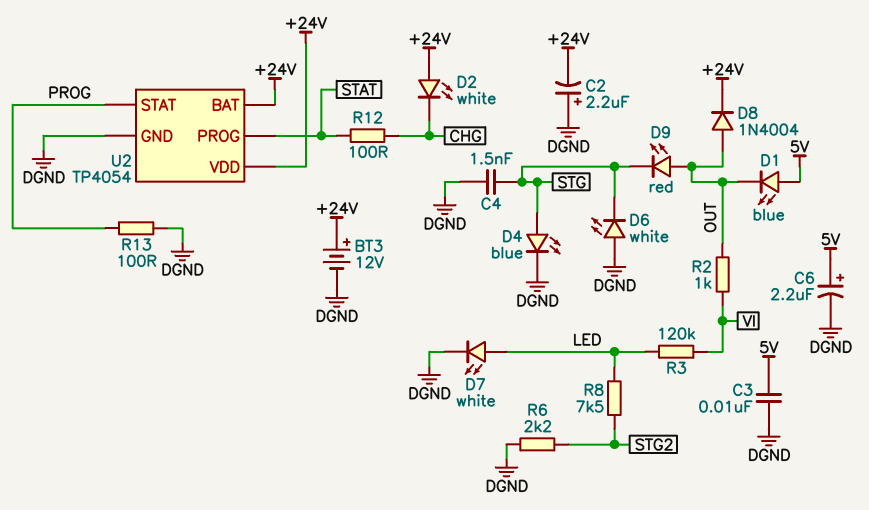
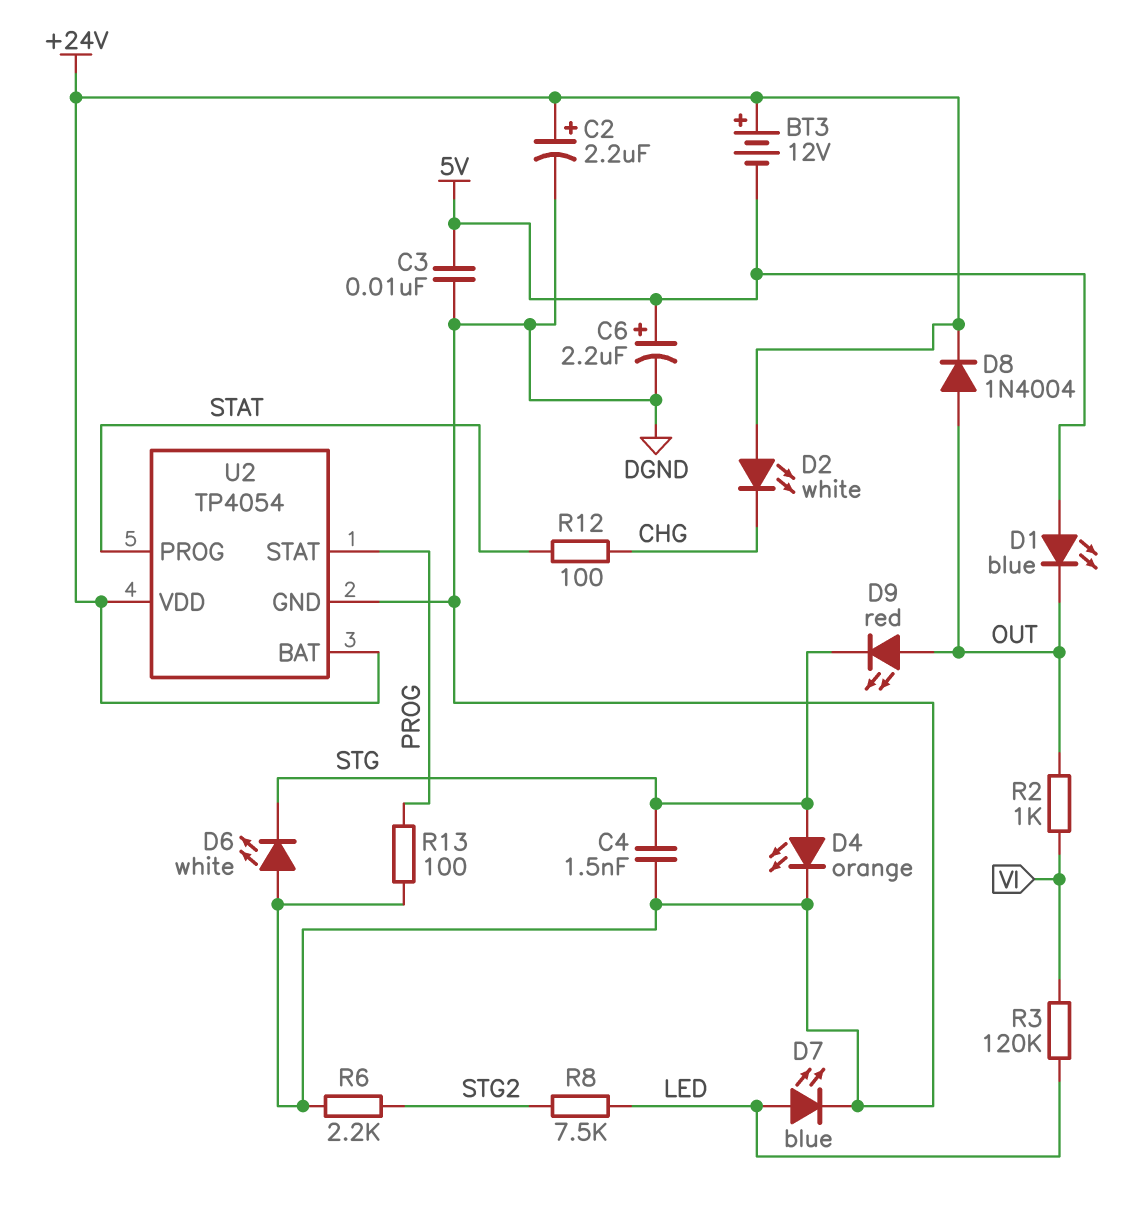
BT3: 12V (plus +24V, minus DGND) -> 12V (plus +24V, minus 5V)
C2: 2.2uF (plus DGND, minus +24V) -> 2.2uF (plus +24V, minus DGND)
D4: LED blue (A STG, K DGND) -> LED orange (A STG, K DGND)
D7: LED white (A LED, K DGND) -> LED blue (A LED, K DGND)

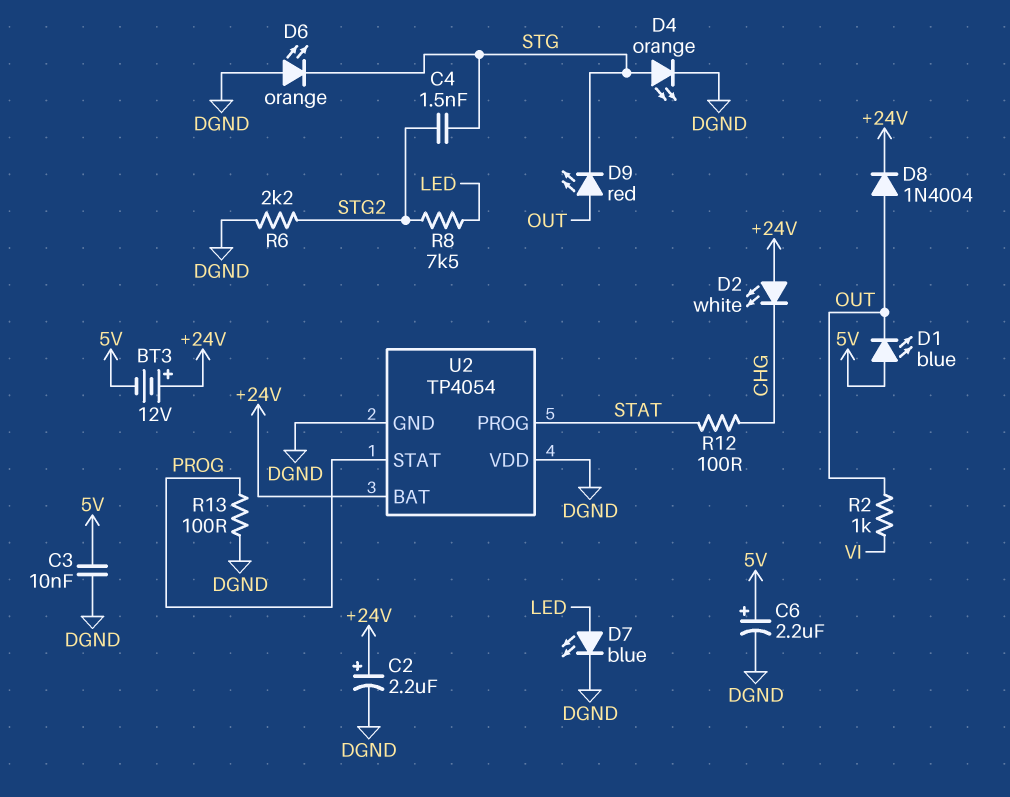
C4: 1.5nF (DGND, STG) -> 1.5nF (STG, STG2)
D6: LED white (A DGND, K STG) -> LED orange (A DGND, K STG)
R3: 120k (LED, VI) -> none
U2 pin VDD: +24V -> DGND

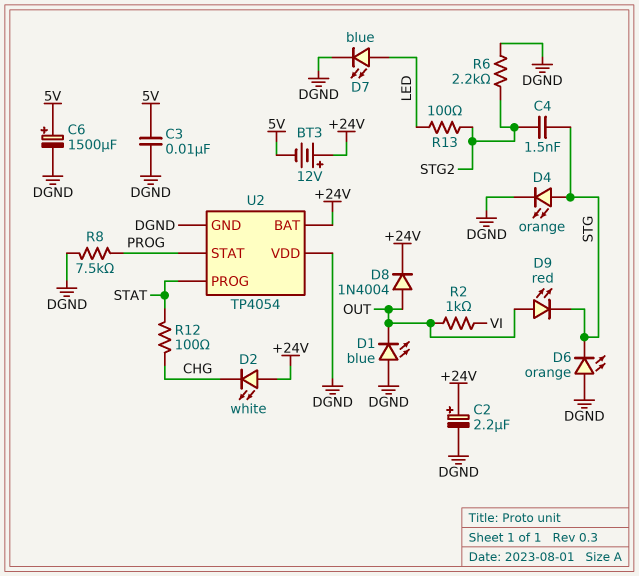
C6: 2.2uF (plus 5V, minus DGND) -> 1500uF (plus 5V, minus DGND)
D1: LED blue (A 5V, K OUT) -> LED blue (A DGND, K OUT)
R8: 7.5k (LED, STG2) -> 7.5k (DGND, PROG)
R13: 100 (DGND, PROG) -> 100 (LED, STG2)

